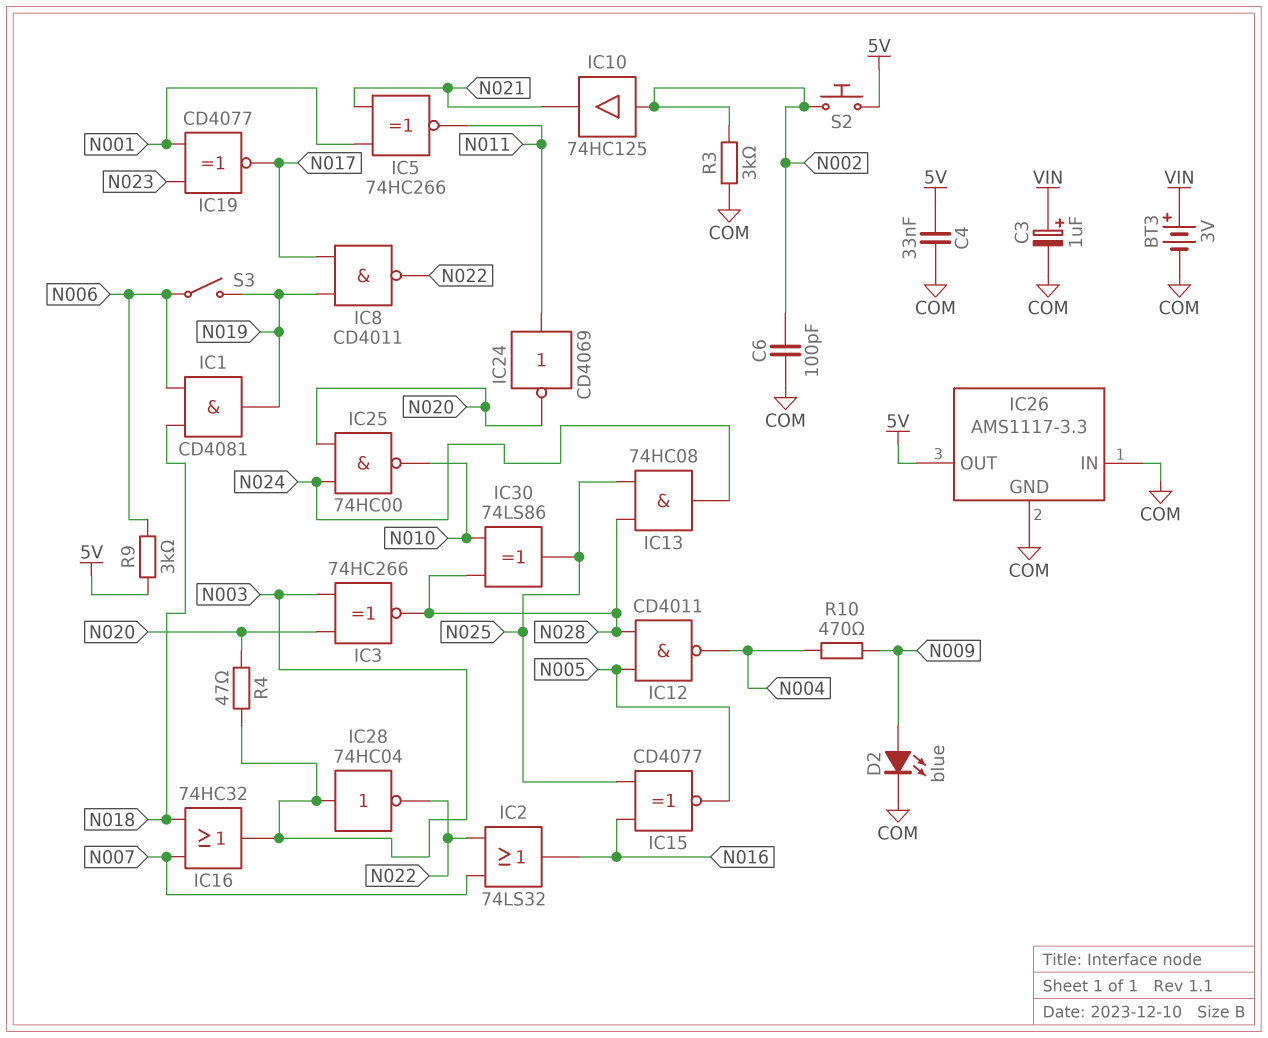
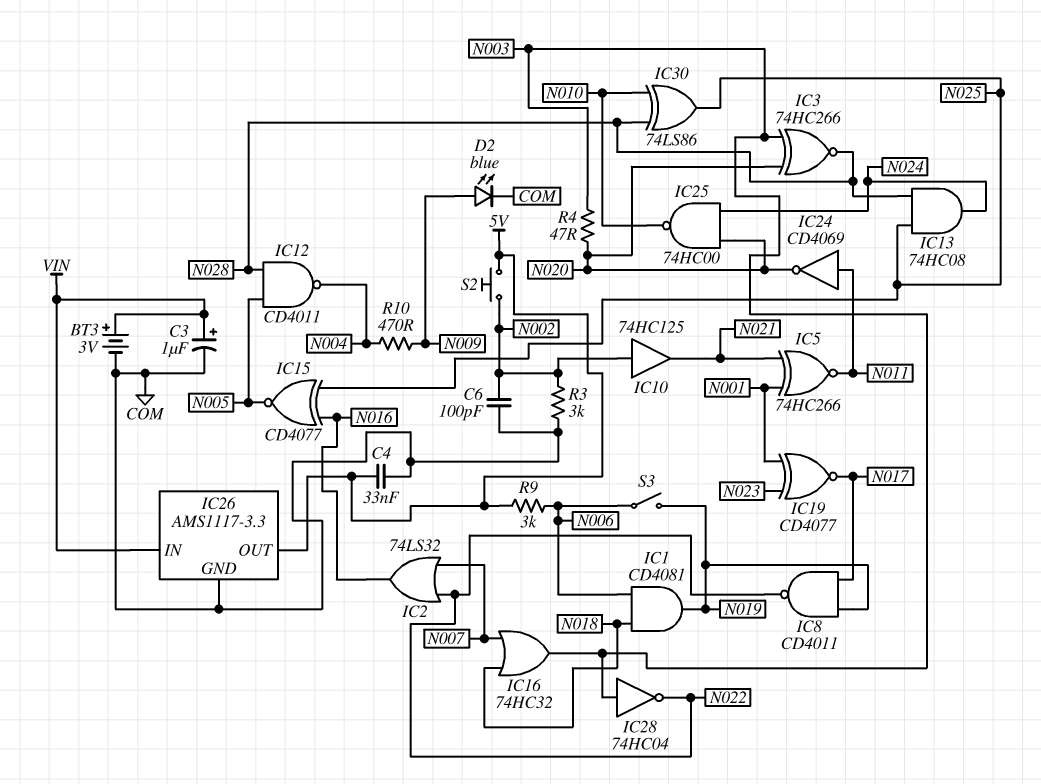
IC26 pin IN: COM -> VIN

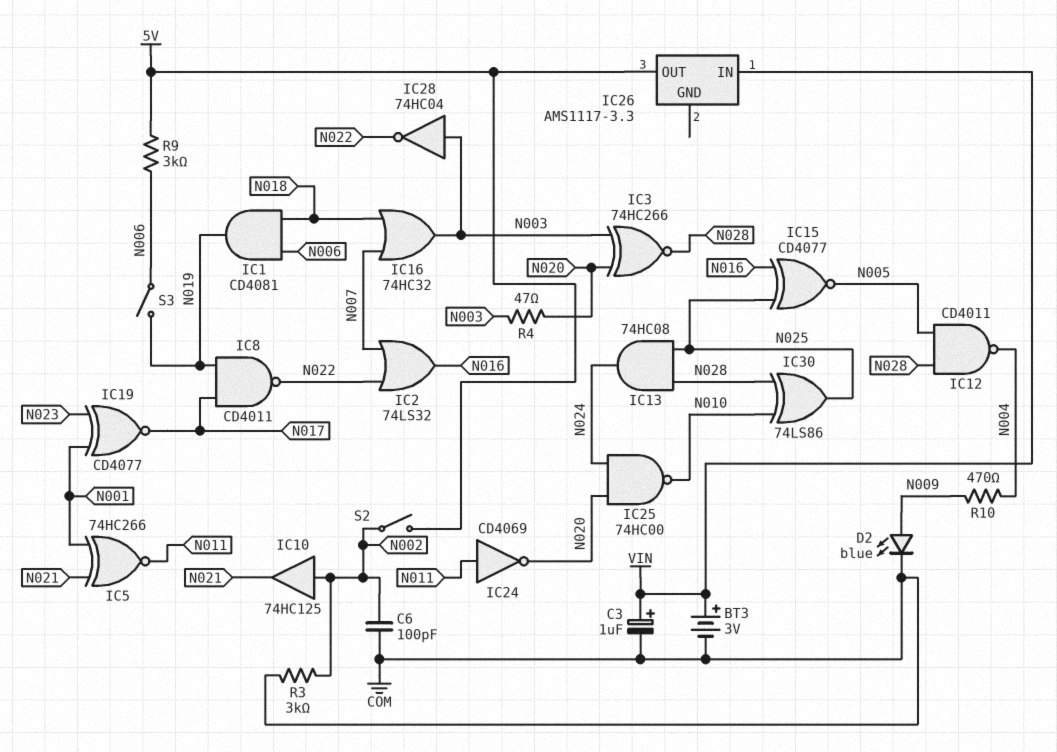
C4: 33nF (5V, COM) -> none
IC26 pin GND: COM -> none
S2: button (5V, N002) -> switch (5V, N002)

